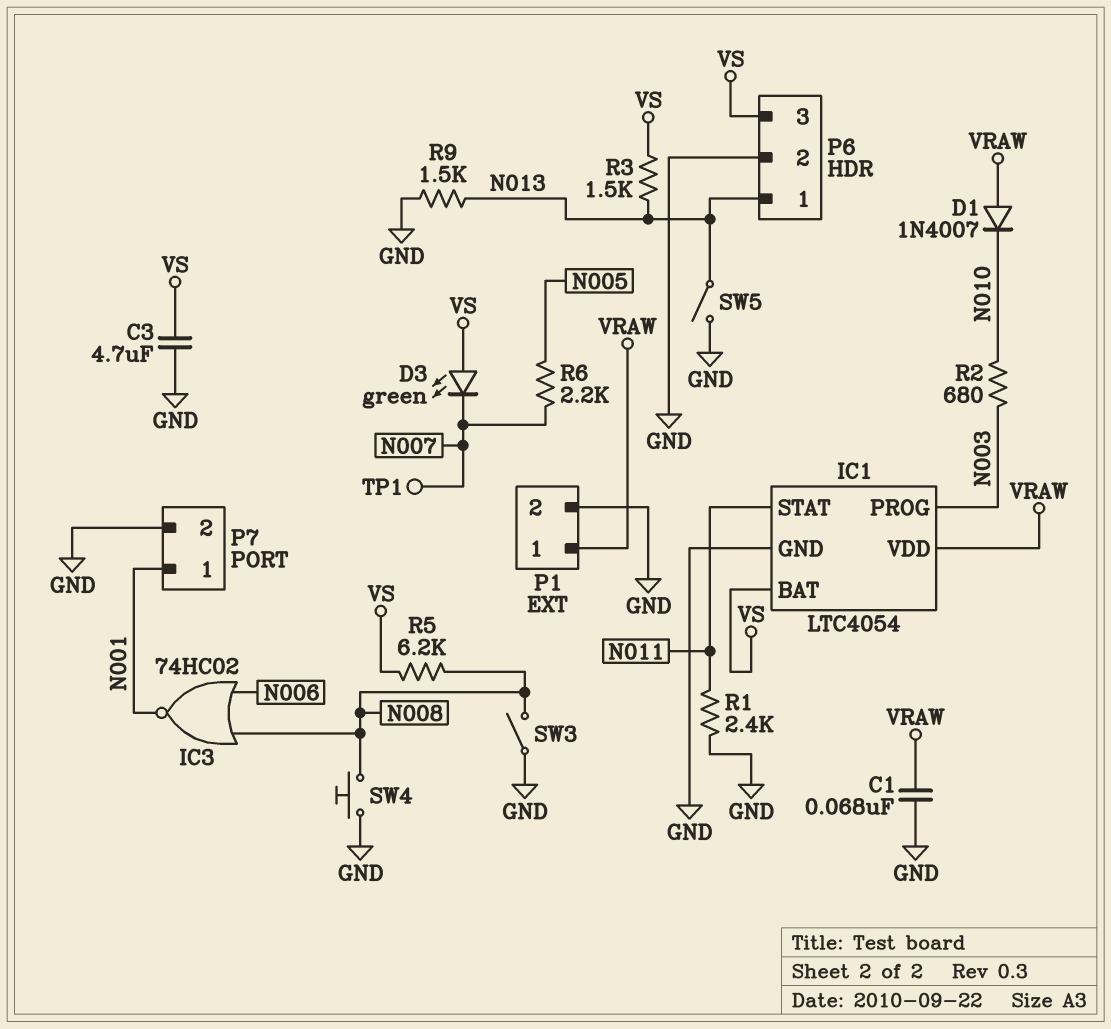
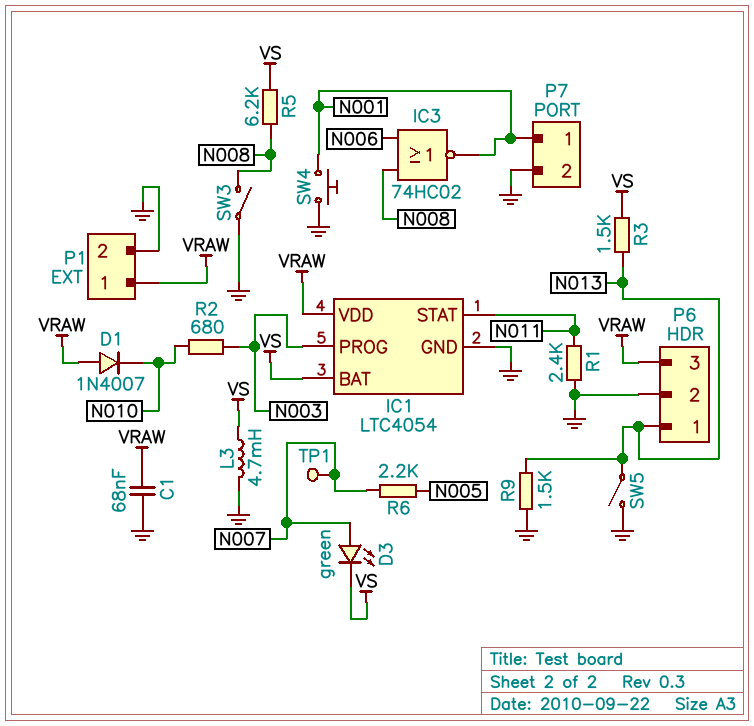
C3: 4.7uF (GND, VS) -> none
D3: LED green (A VS, K N007) -> LED green (A N007, K VS)
L3: none -> 4.7mH (GND, VS)
P6 pin 3: VS -> VRAW
SW4: button (GND, N008) -> button (GND, N001)

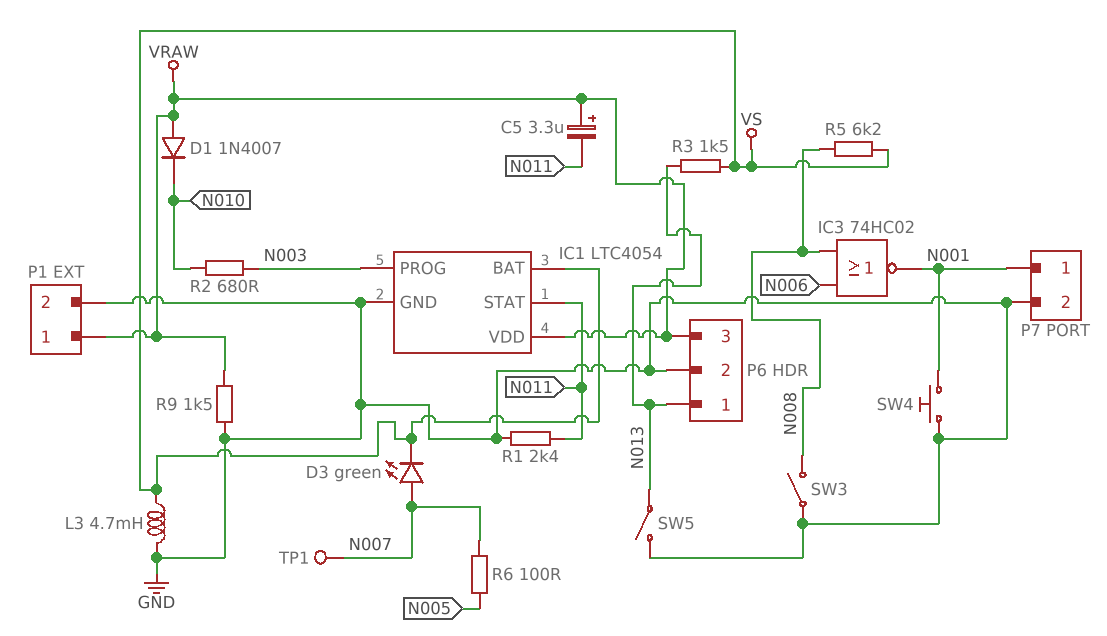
C1: 68nF (GND, VRAW) -> none
C5: none -> 3.3uF (plus VRAW, minus N011)
R6: 2.2k (N005, N007) -> 100 (N005, N007)
R9: 1.5k (GND, N013) -> 1.5k (GND, VRAW)

